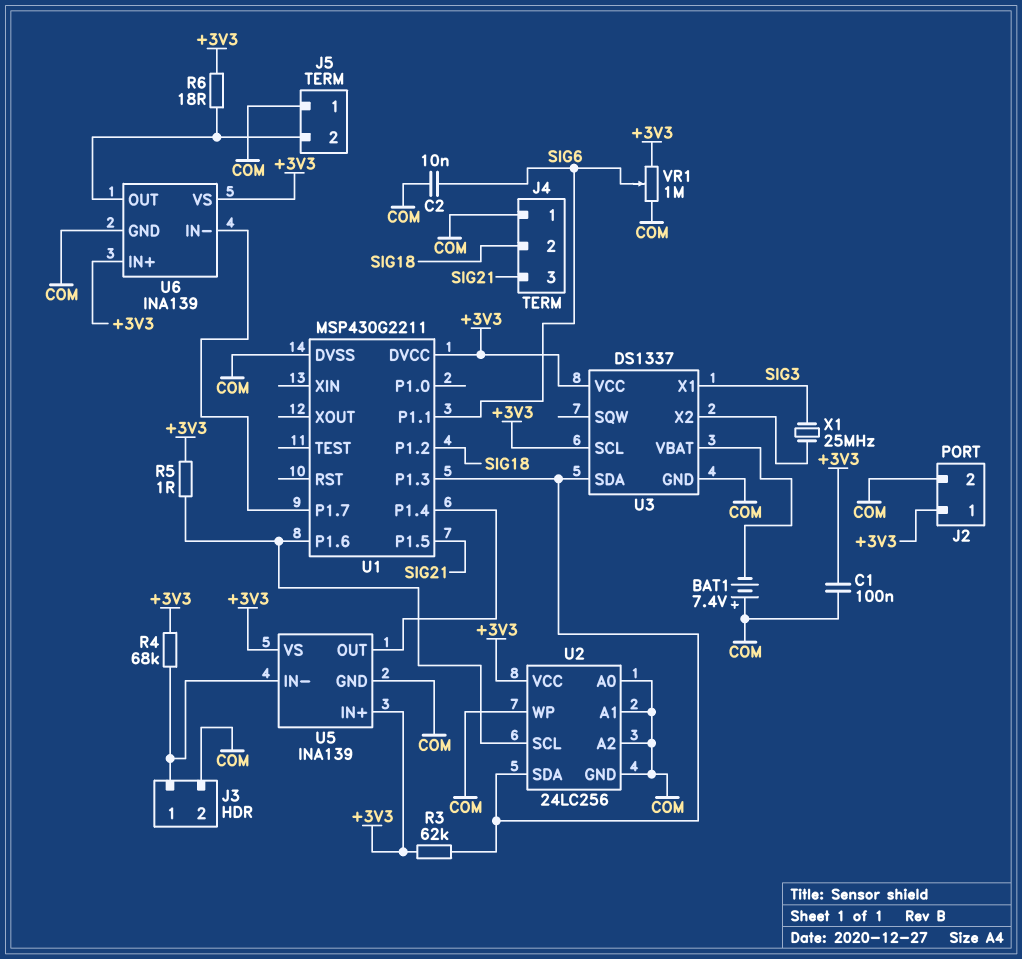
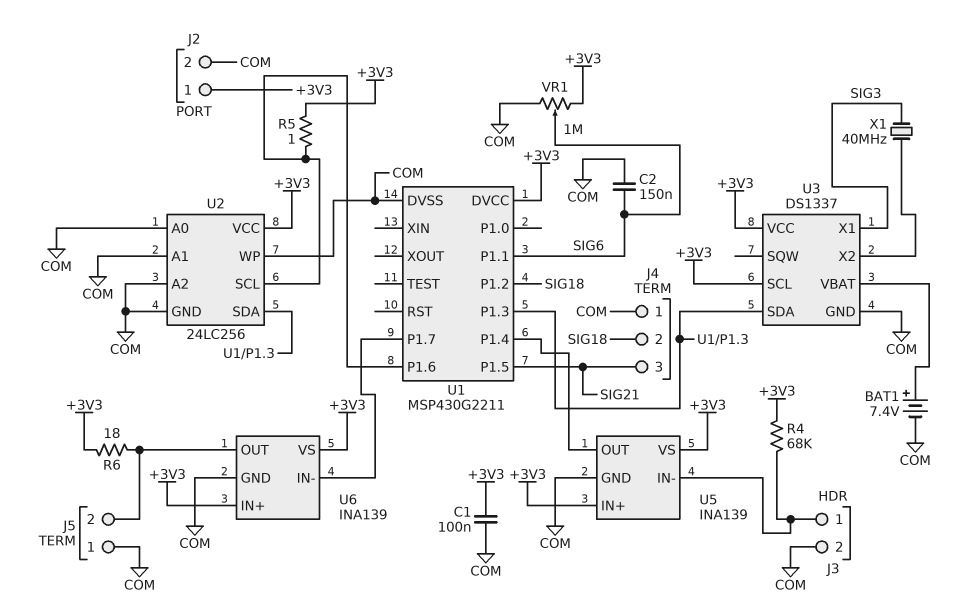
BAT1: 7.4V (plus COM, minus U3/VBAT) -> 7.4V (plus U3/VBAT, minus COM)
C2: 10nF (COM, SIG6) -> 150nF (COM, SIG6)
R3: 62k (+3V3, U1/P1.3) -> none
X1: 25MHz (SIG3, U3/X2) -> 40MHz (SIG3, U3/X2)

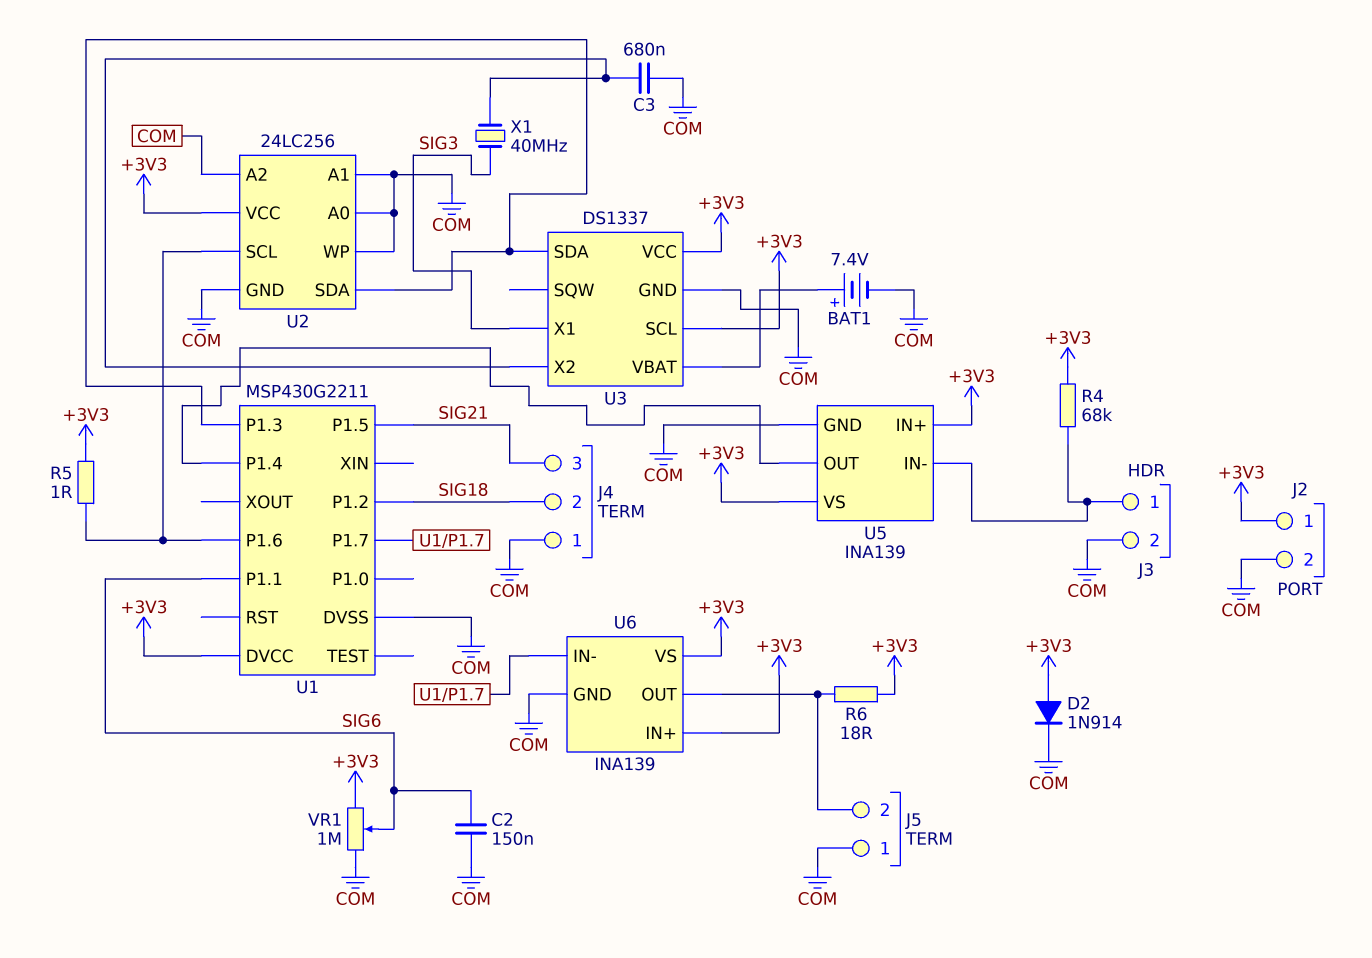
C1: 100nF (+3V3, COM) -> none
C3: none -> 680nF (COM, U3/X2)
D2: none -> diode 1N914 (A +3V3, K COM)

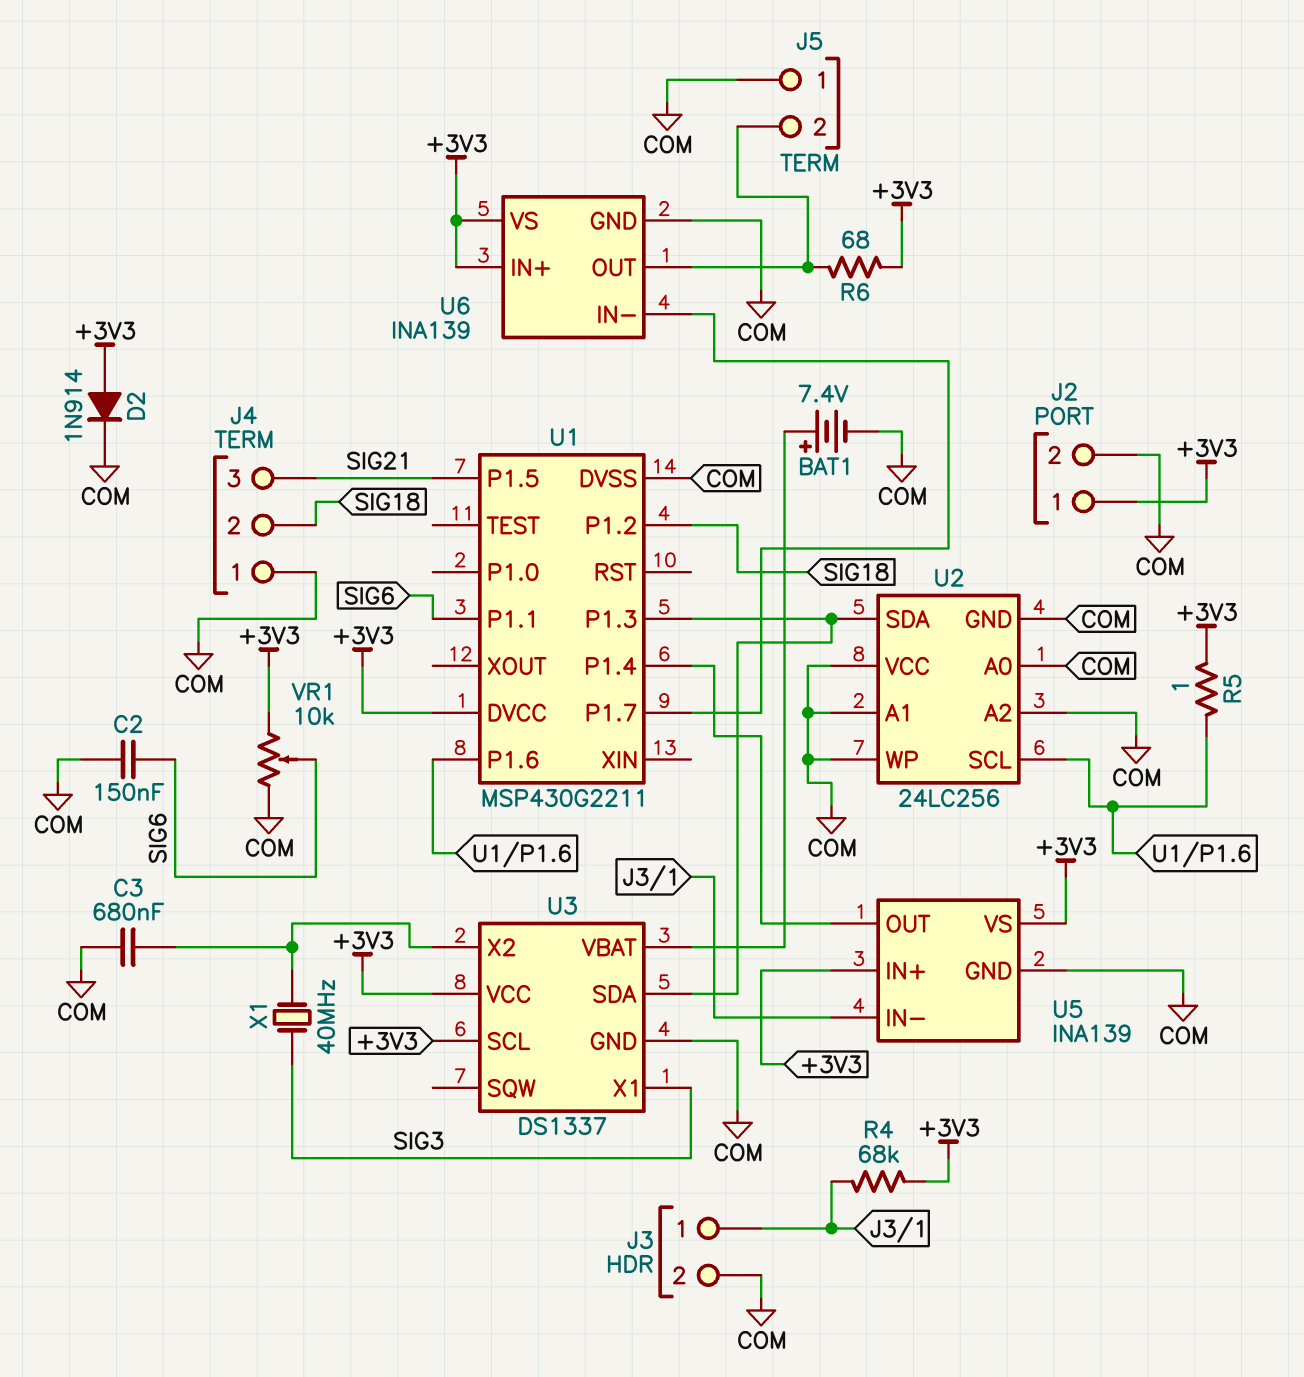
R6: 18 (+3V3, J5/2) -> 68 (+3V3, J5/2)
U2 pin VCC: +3V3 -> COM
VR1: 1M (+3V3, COM, wiper SIG6) -> 10k (+3V3, COM, wiper SIG6)

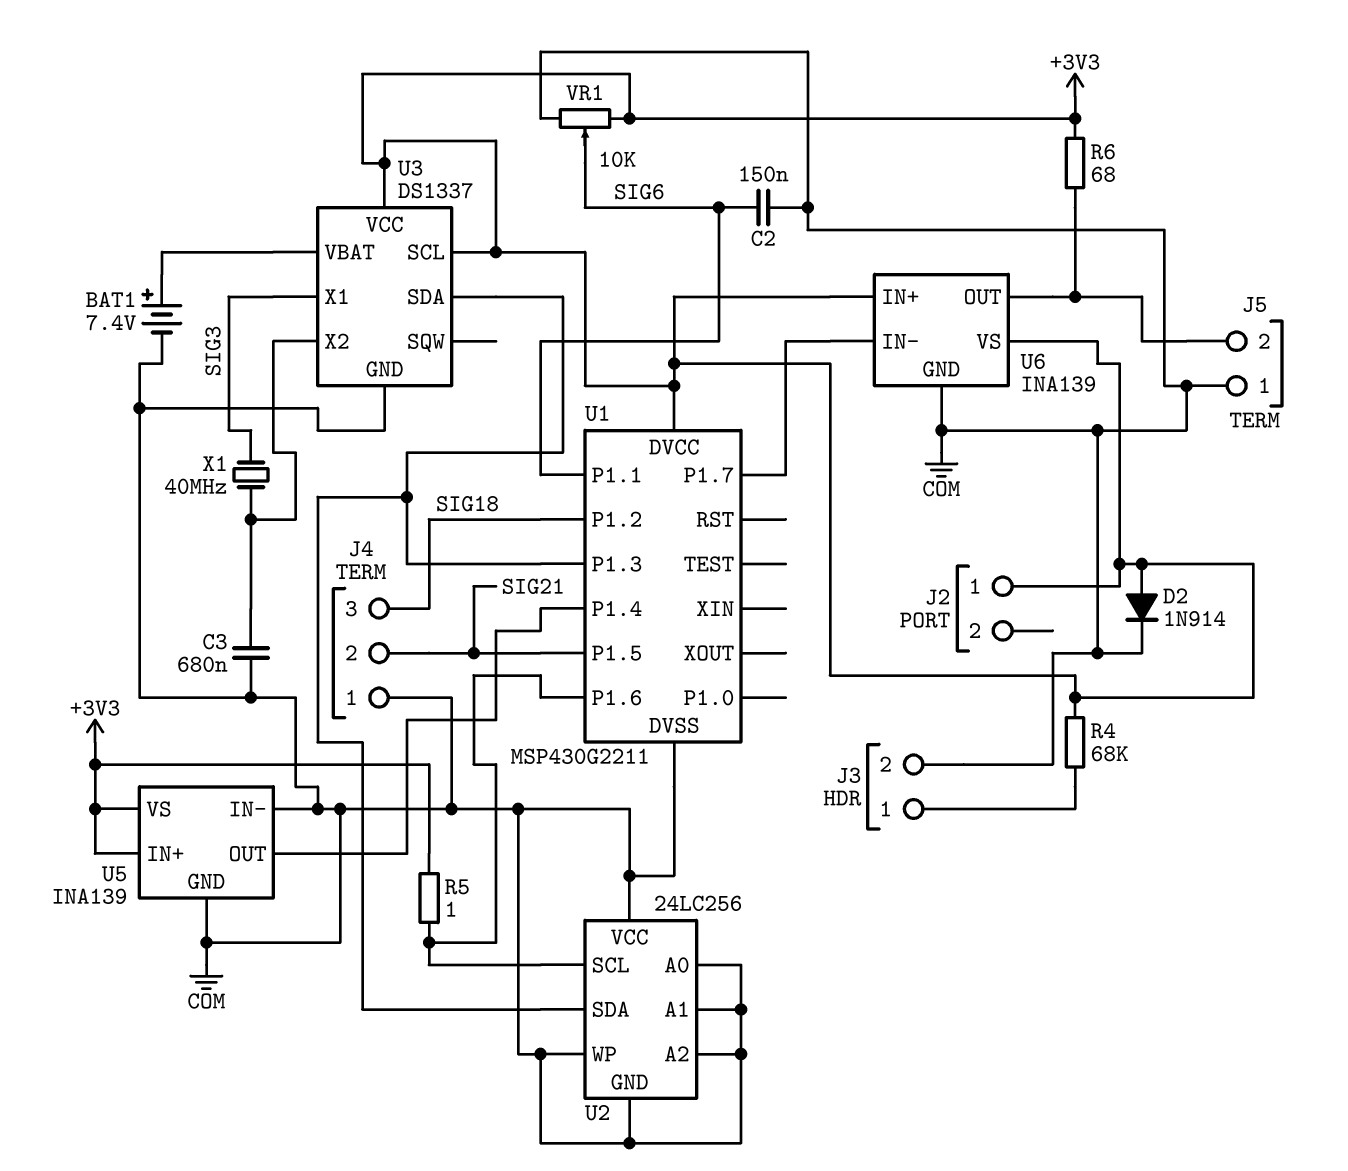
J2 pin 2: COM -> none
J4 pin 2: SIG18 -> SIG21
J4 pin 3: SIG21 -> SIG18
U5 pin IN-: J3/1 -> COM

